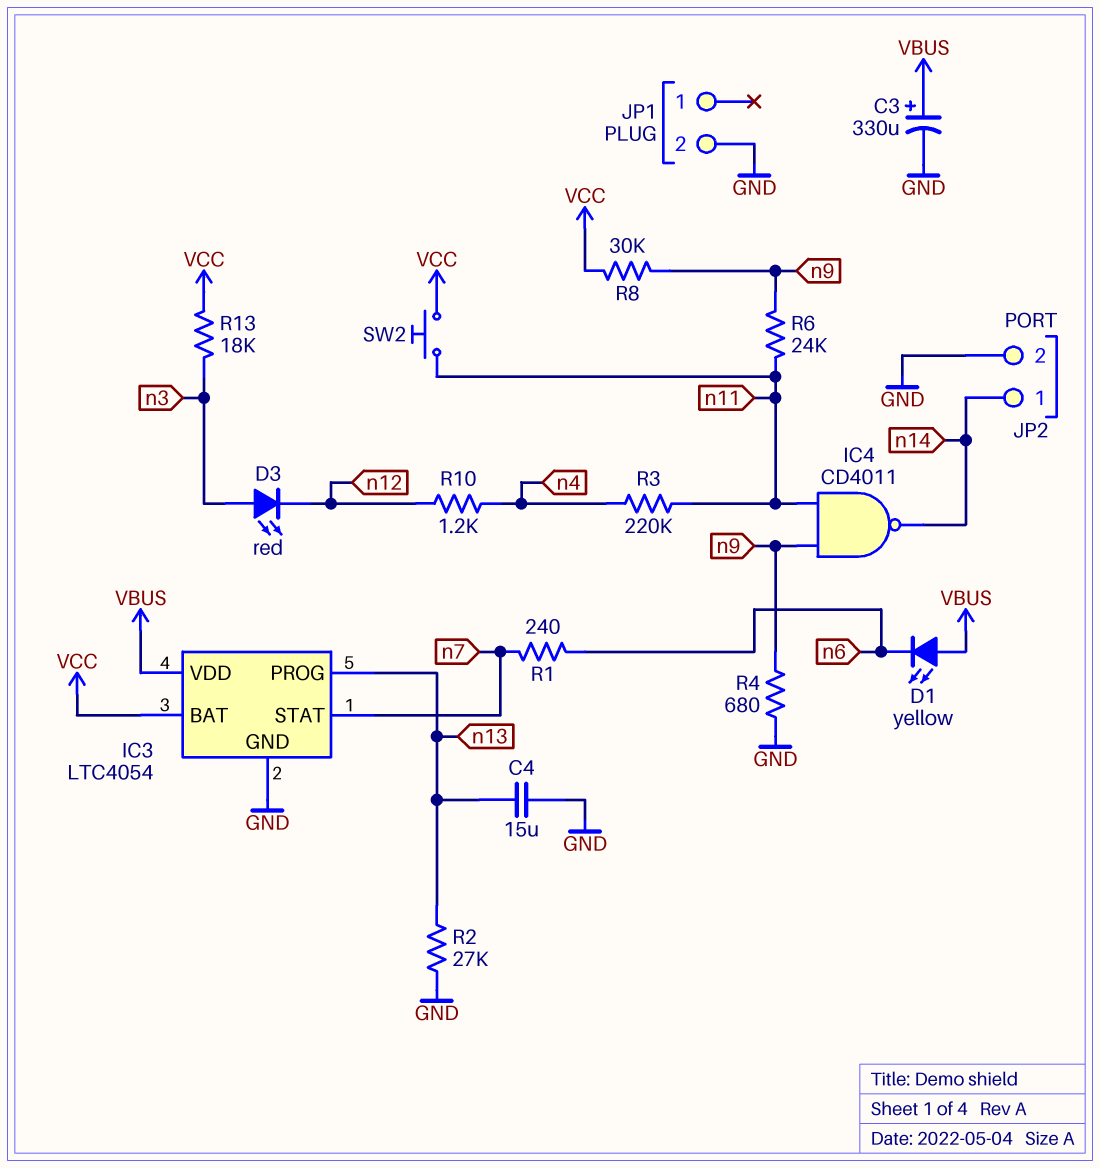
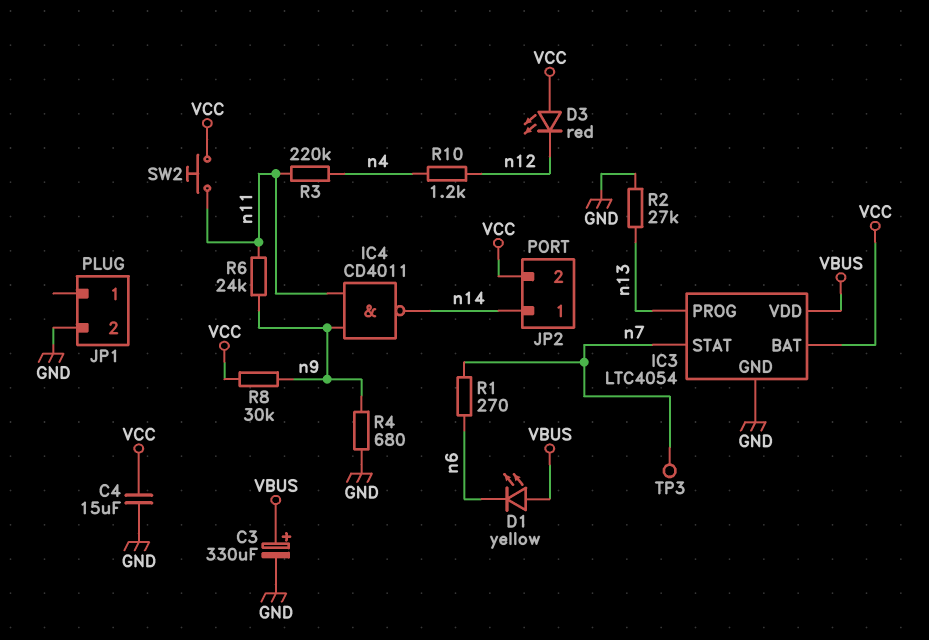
C4: 15uF (GND, n13) -> 15uF (GND, VCC)
D3: LED red (A n3, K n12) -> LED red (A VCC, K n12)
JP2 pin 2: GND -> VCC
R1: 240 (n6, n7) -> 270 (n6, n7)
R13: 18k (VCC, n3) -> none
TP3: none -> test point (n7)

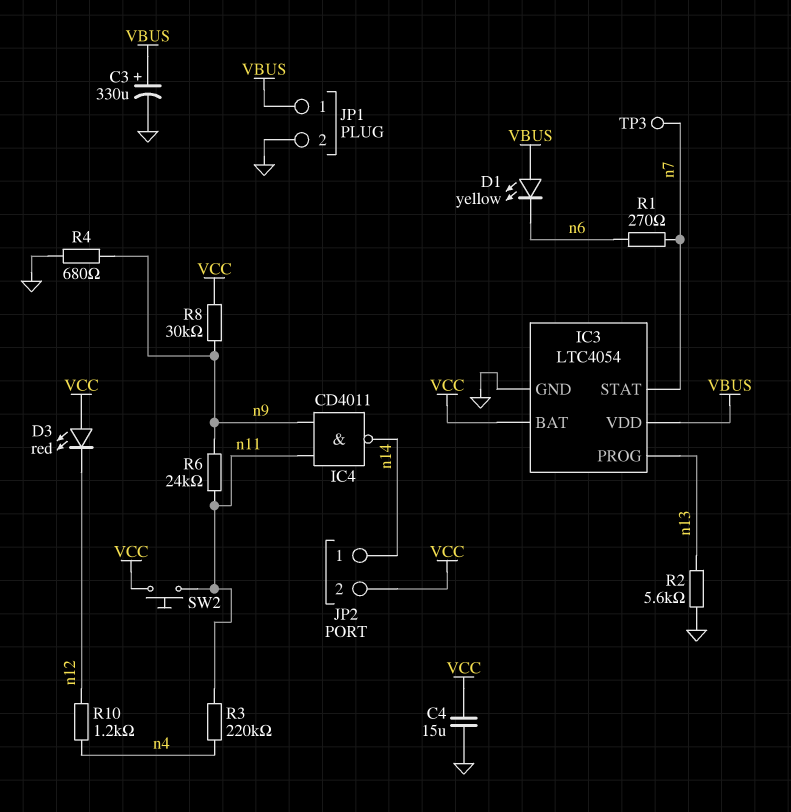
JP1 pin 1: none -> VBUS
R2: 27k (GND, n13) -> 5.6k (GND, n13)

